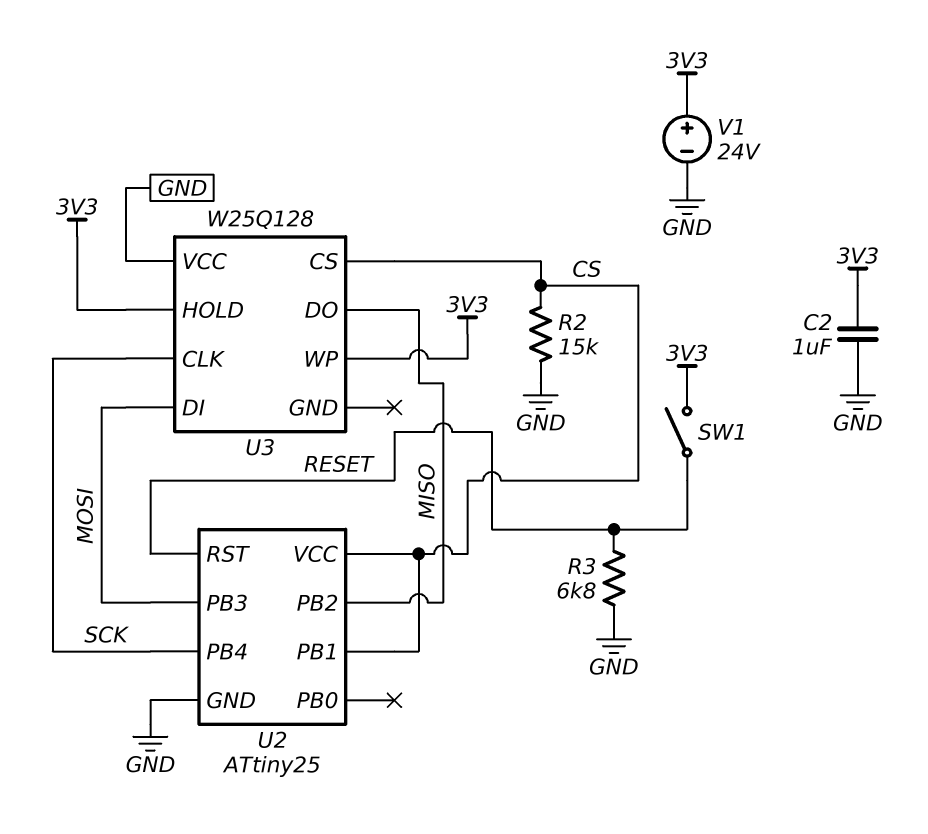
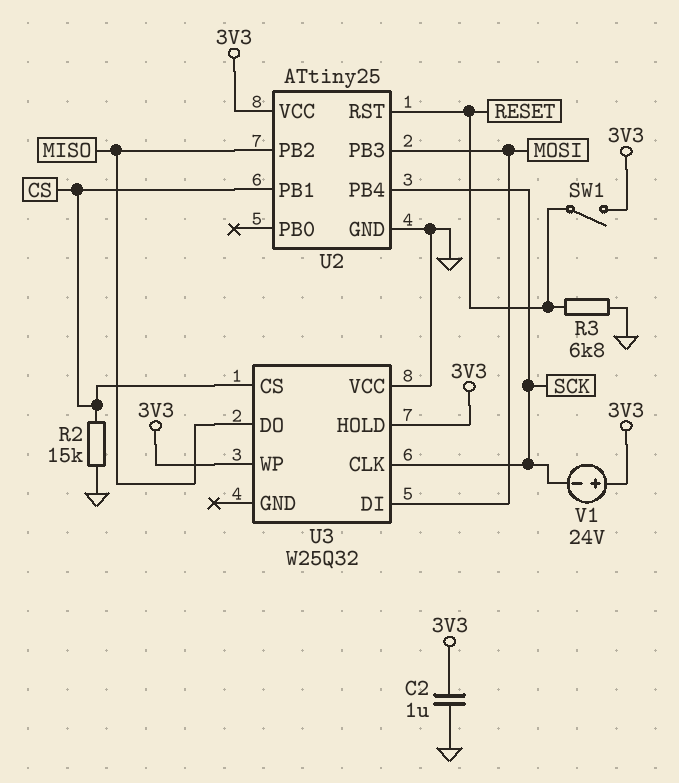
U2 pin VCC: CS -> 3V3
U3: W25Q128 -> W25Q32
V1: 24V (plus 3V3, minus GND) -> 24V (plus 3V3, minus SCK)

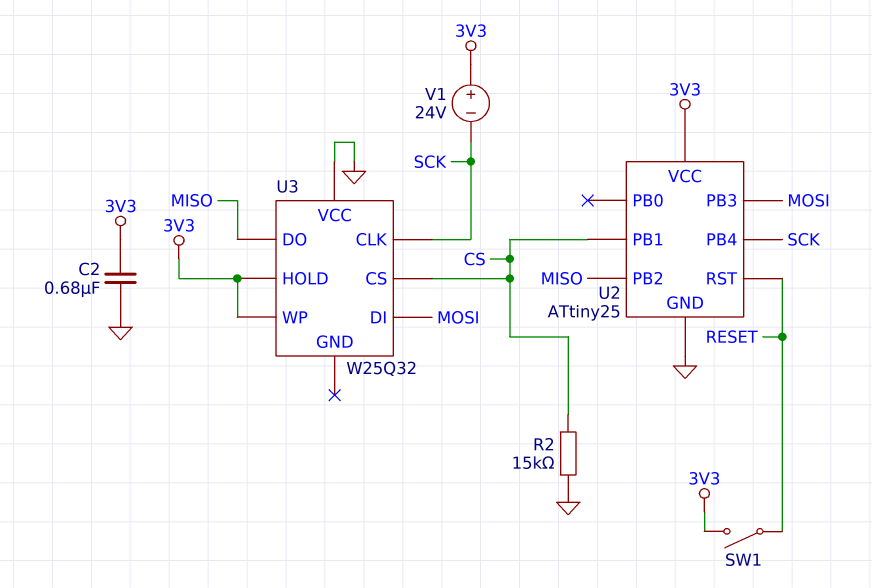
C2: 1uF (3V3, GND) -> 680nF (3V3, GND)
R3: 6.8k (GND, RESET) -> none

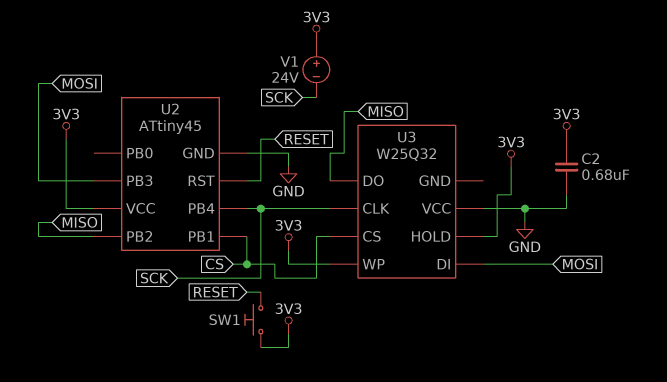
R2: 15k (CS, GND) -> none
SW1: switch (3V3, RESET) -> button (3V3, RESET)
U2: ATtiny25 -> ATtiny45

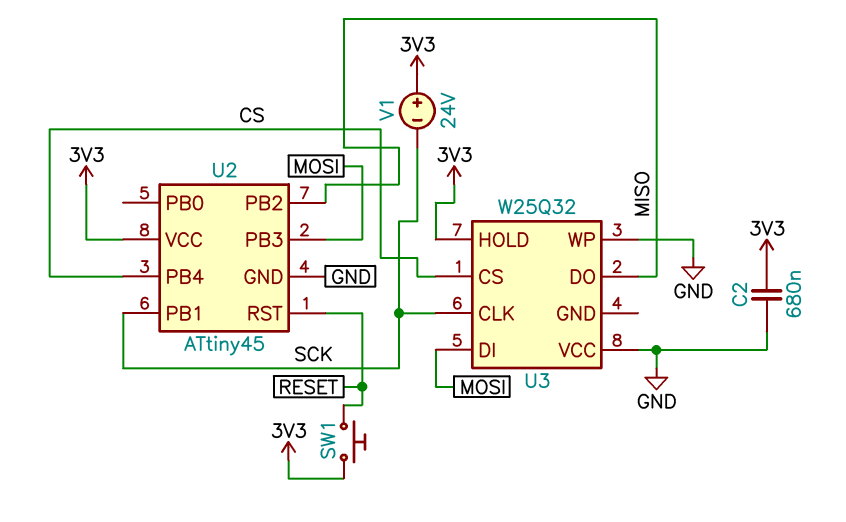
U2 pin PB1: CS -> SCK
U2 pin PB4: SCK -> CS
U3 pin WP: 3V3 -> GND

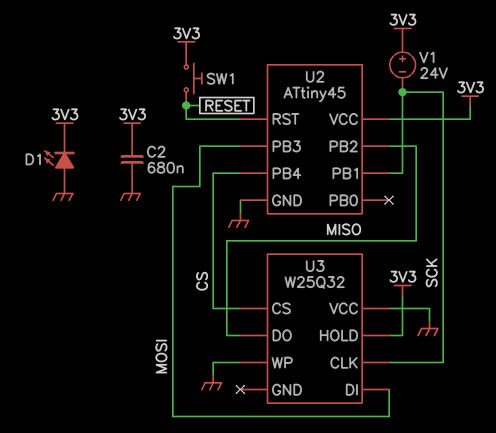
D1: none -> LED (A GND, K 3V3)

